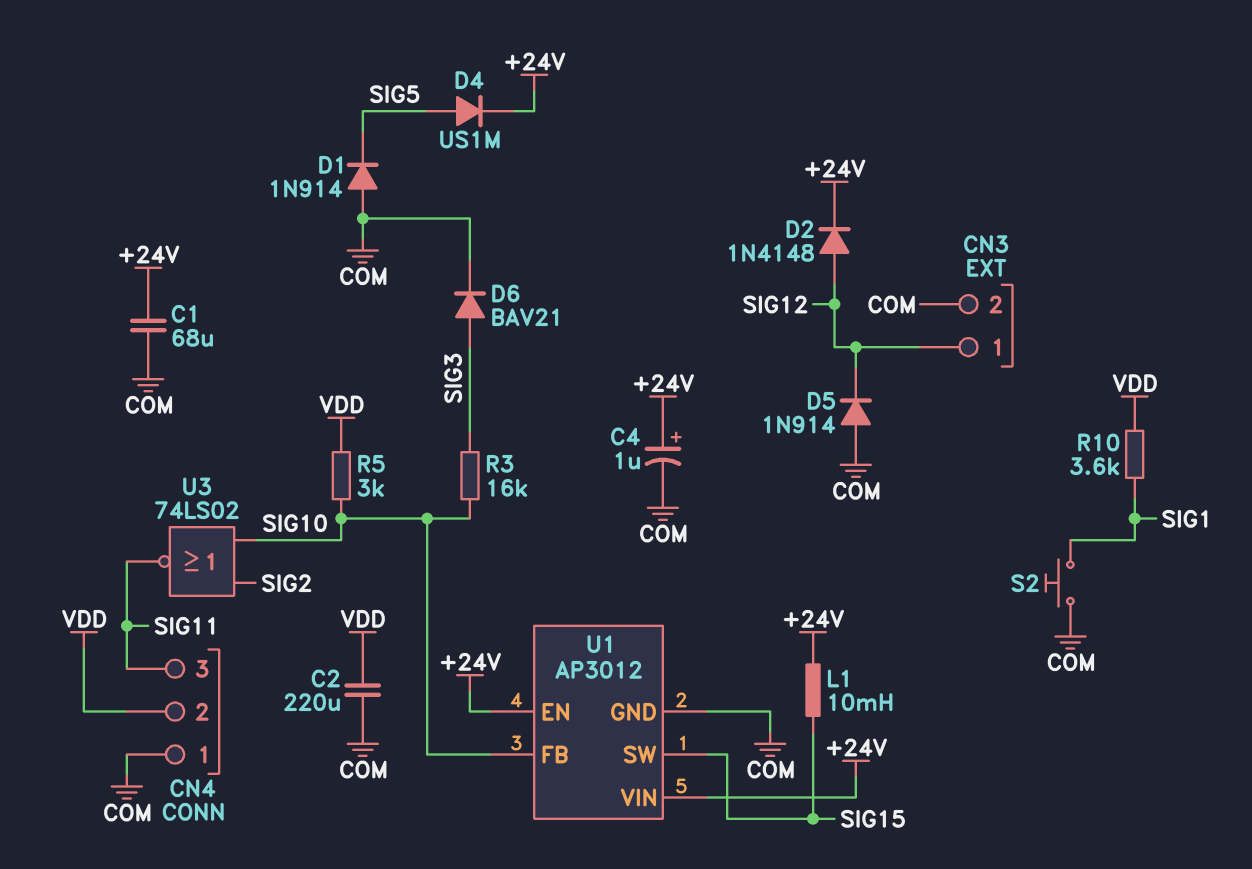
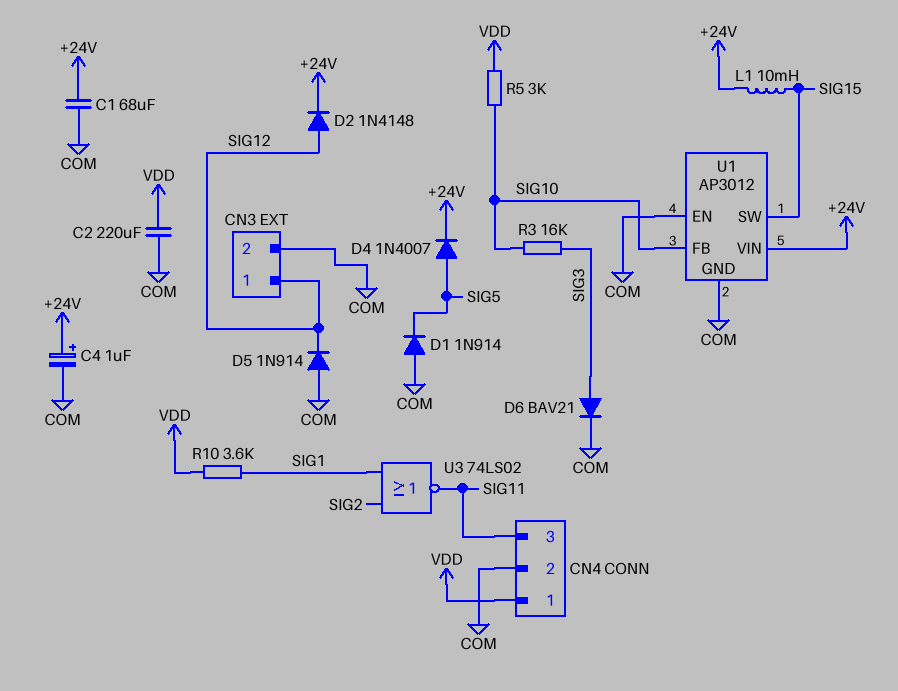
CN4 pin 1: COM -> VDD
CN4 pin 2: VDD -> COM
D4: diode US1M (A SIG5, K +24V) -> diode 1N4007 (A SIG5, K +24V)
S2: button (COM, SIG1) -> none
U1 pin EN: +24V -> COM
U3: NOR 74LS02 (in SIG2, in SIG10, out SIG11) -> NOR 74LS02 (in SIG1, in SIG2, out SIG11)

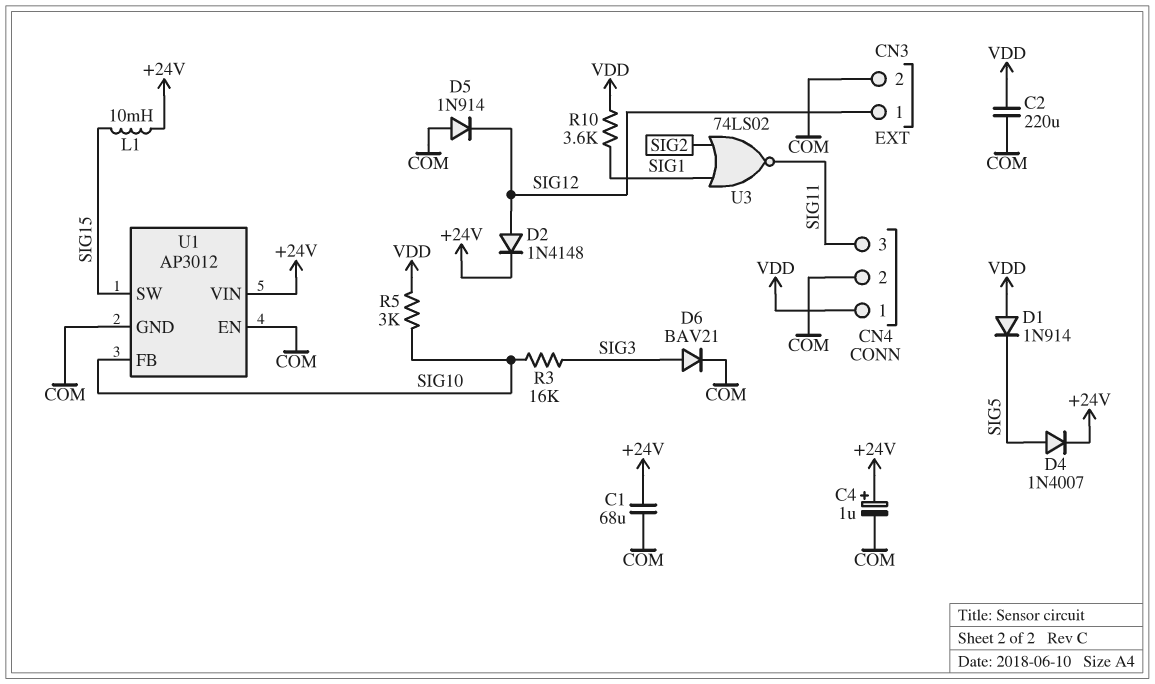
D1: diode 1N914 (A COM, K SIG5) -> diode 1N914 (A VDD, K SIG5)

